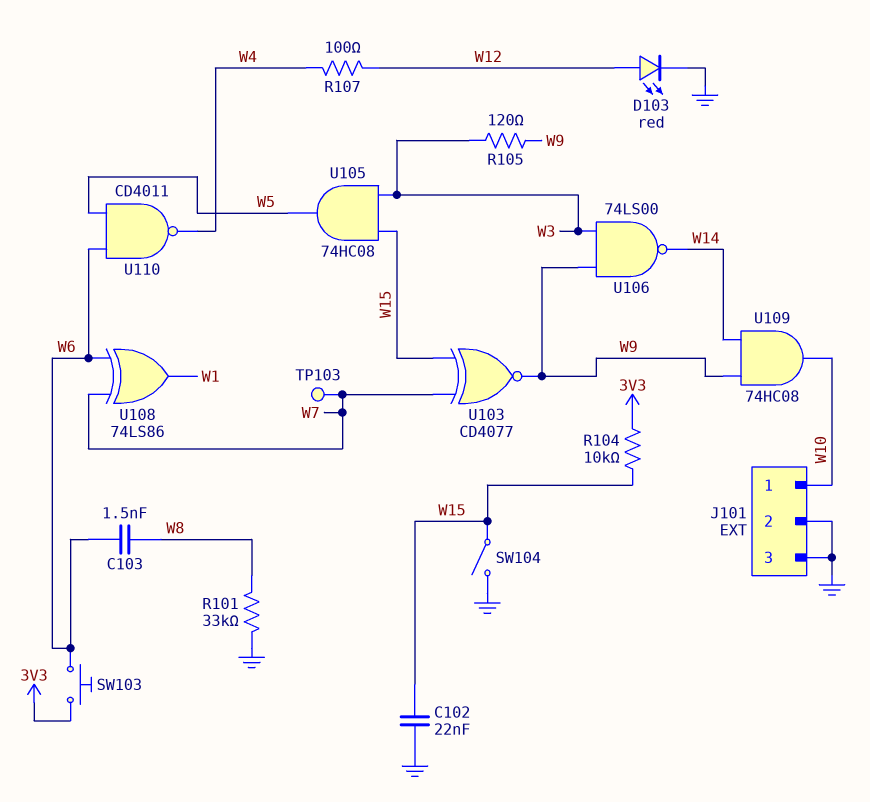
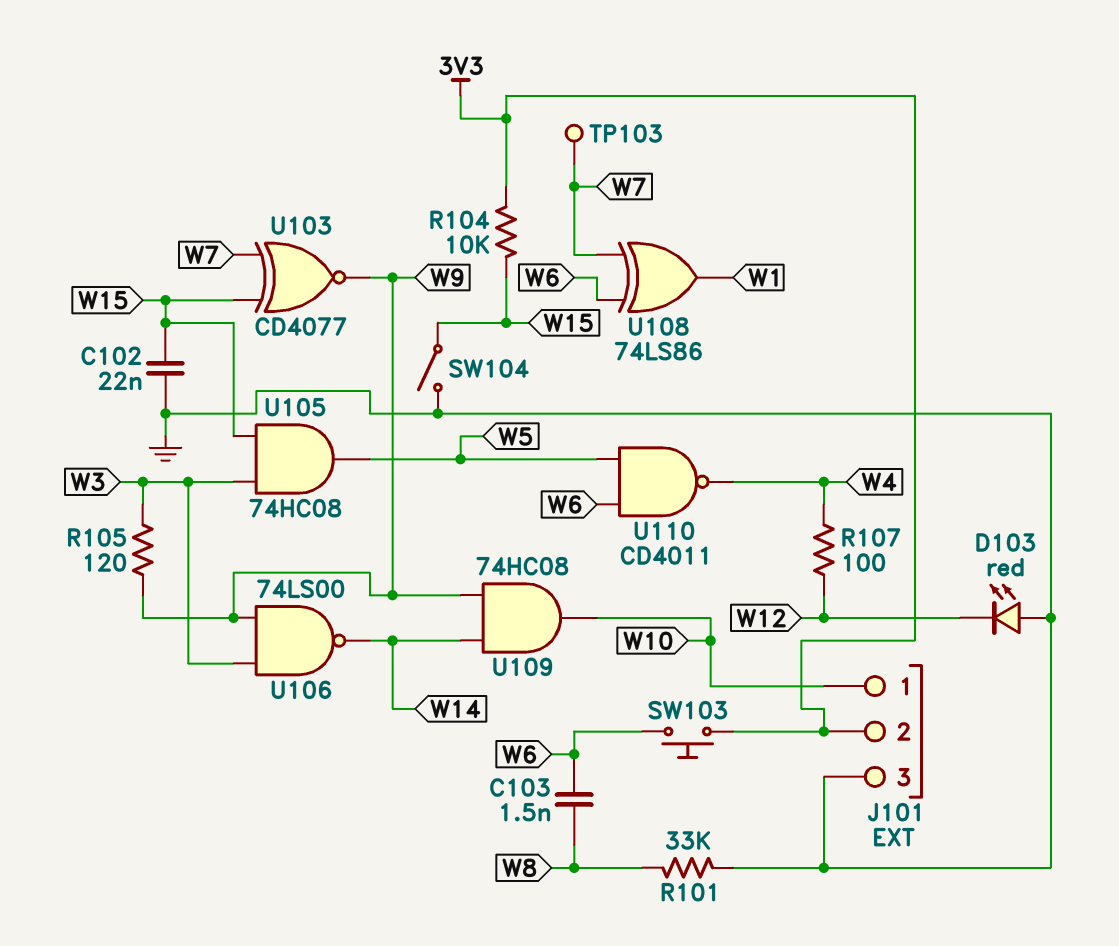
D103: LED red (A W12, K GND) -> LED red (A GND, K W12)
J101 pin 2: GND -> 3V3

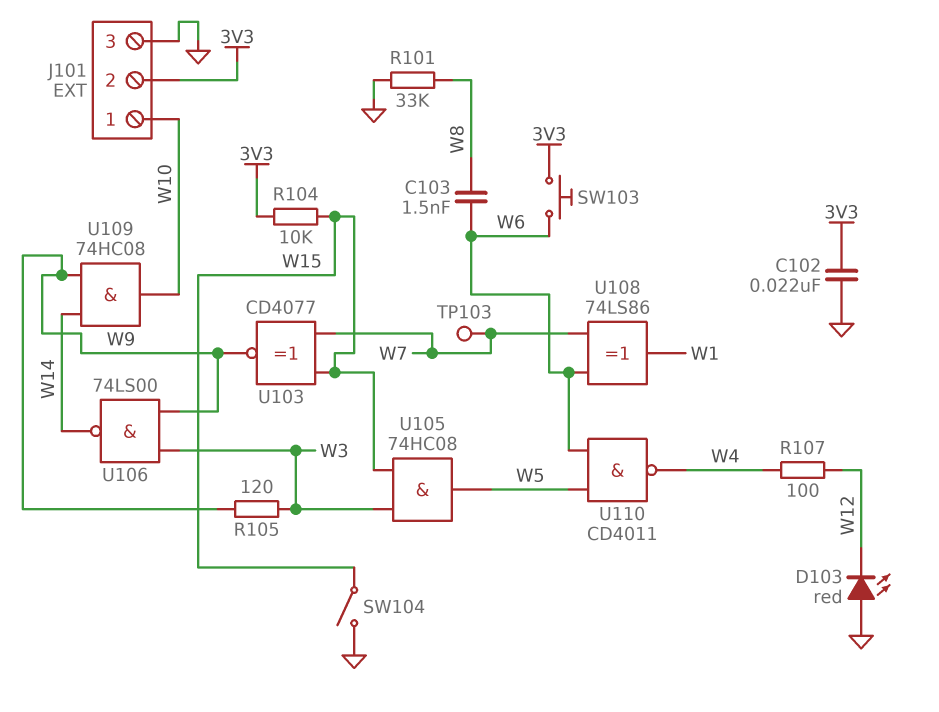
C102: 22nF (GND, W15) -> 22nF (3V3, GND)

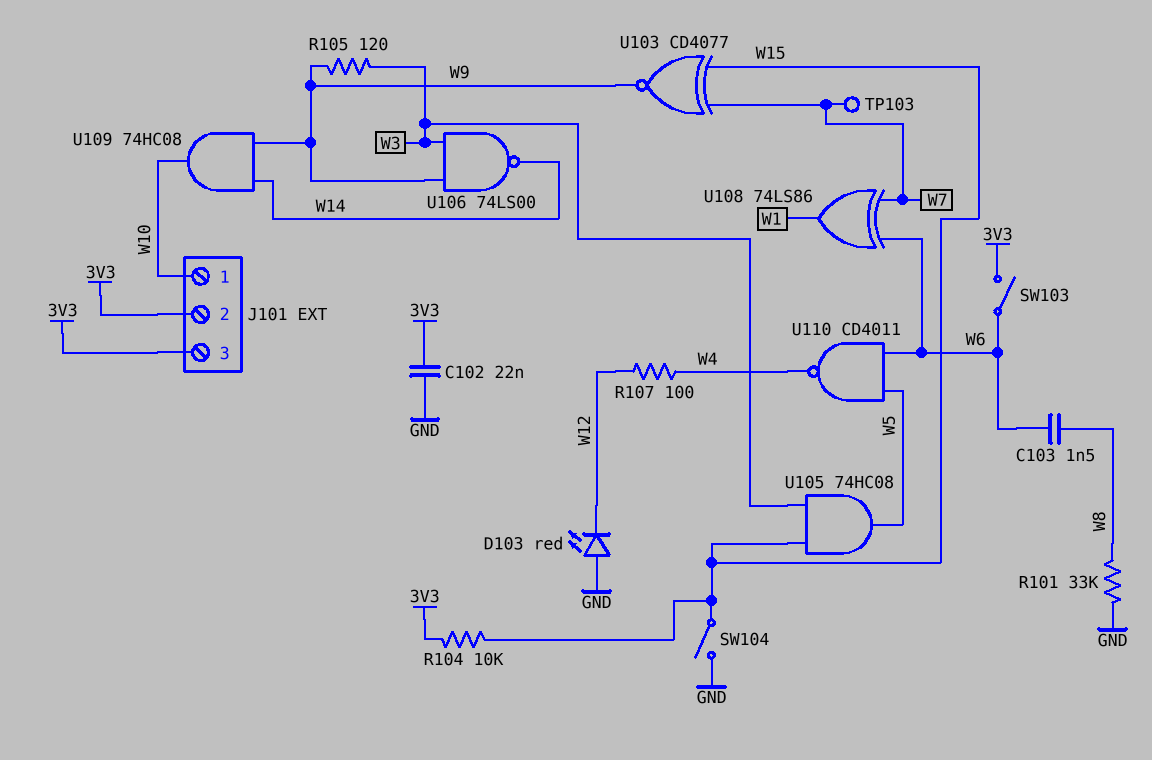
J101 pin 3: GND -> 3V3
SW103: button (3V3, W6) -> switch (3V3, W6)

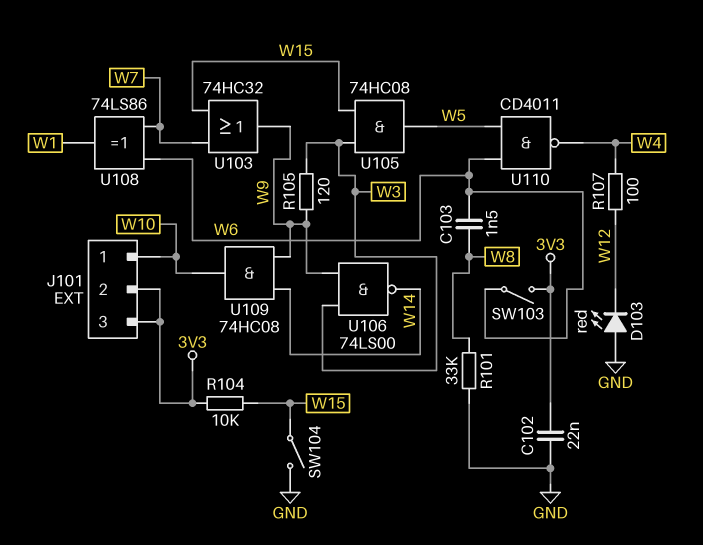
TP103: test point (W7) -> none
U103: XNOR CD4077 (in W7, in W15, out W9) -> OR 74HC32 (in W7, in W15, out W9)

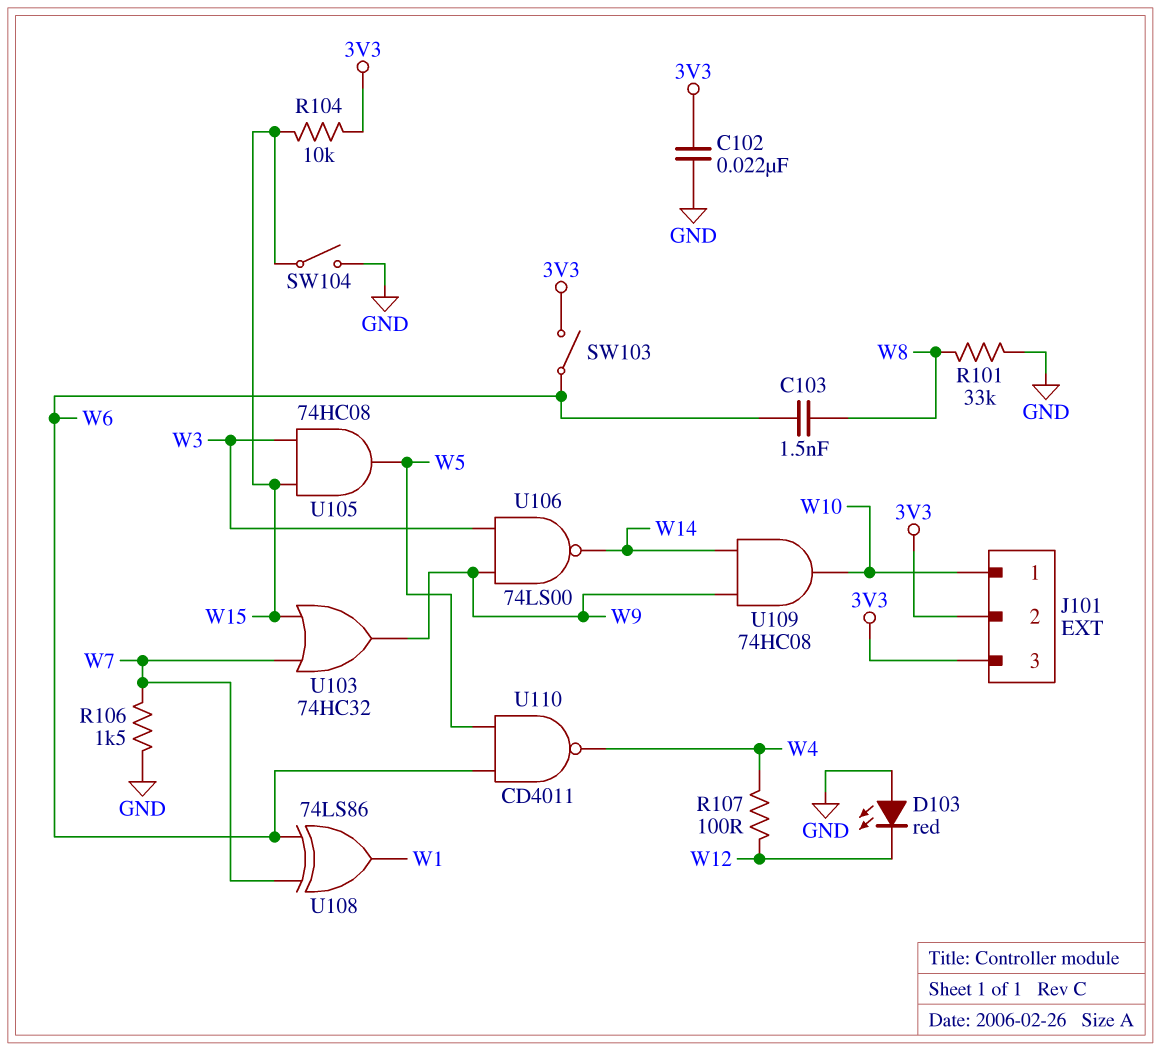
R105: 120 (W3, W9) -> none
R106: none -> 1.5k (GND, W7)

